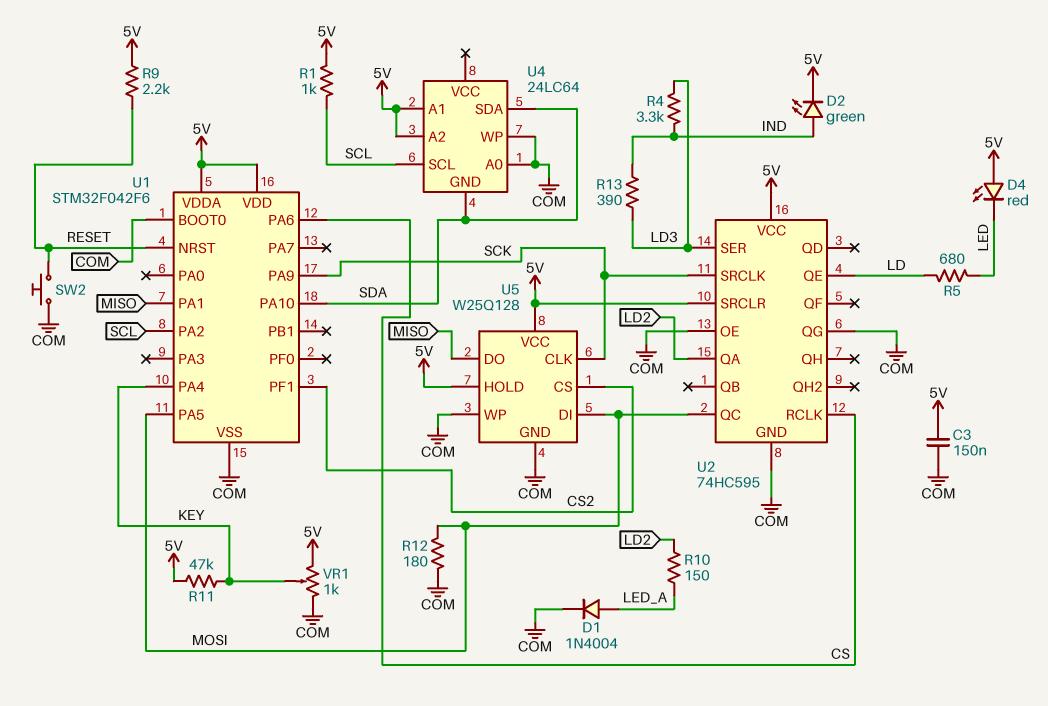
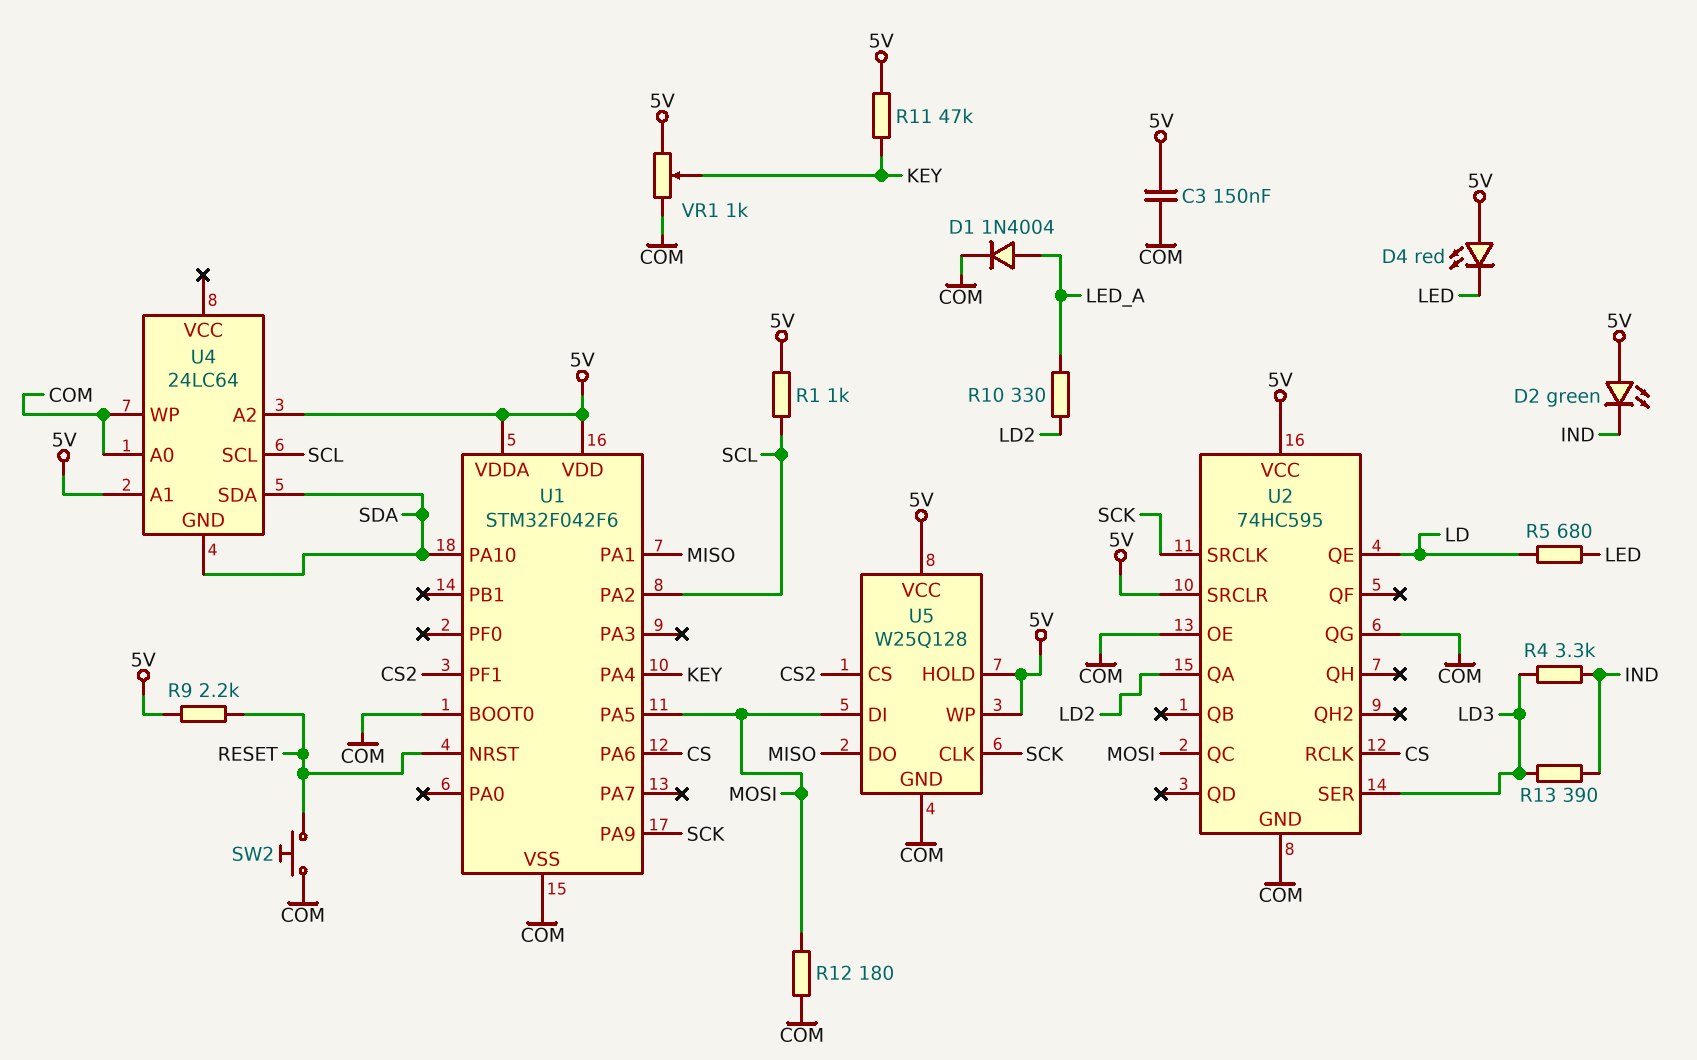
D2: LED green (A IND, K 5V) -> LED green (A 5V, K IND)
R10: 150 (LD2, LED_A) -> 330 (LD2, LED_A)
U5 pin WP: COM -> 5V

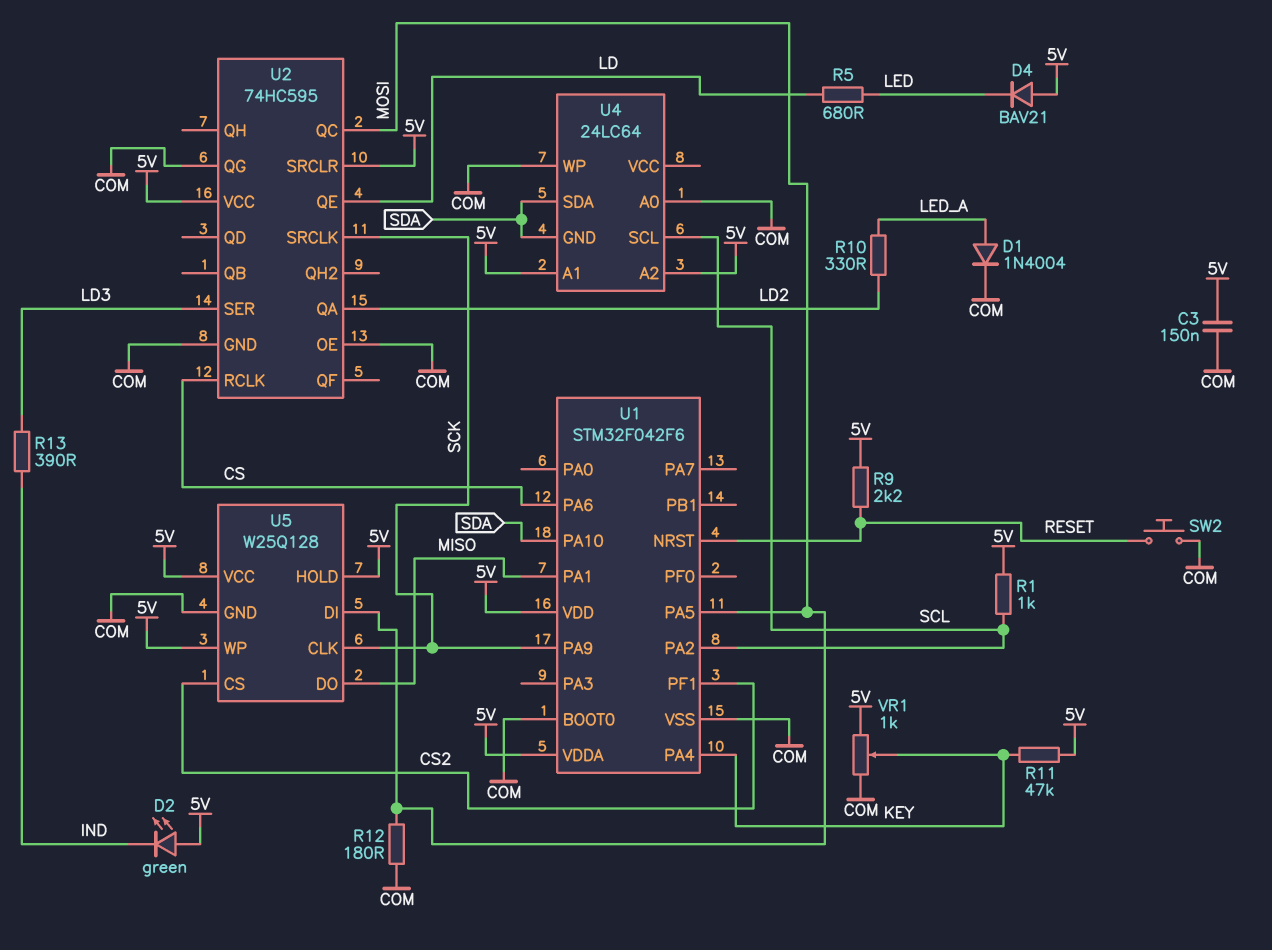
D4: LED red (A 5V, K LED) -> diode BAV21 (A 5V, K LED)
R4: 3.3k (IND, LD3) -> none

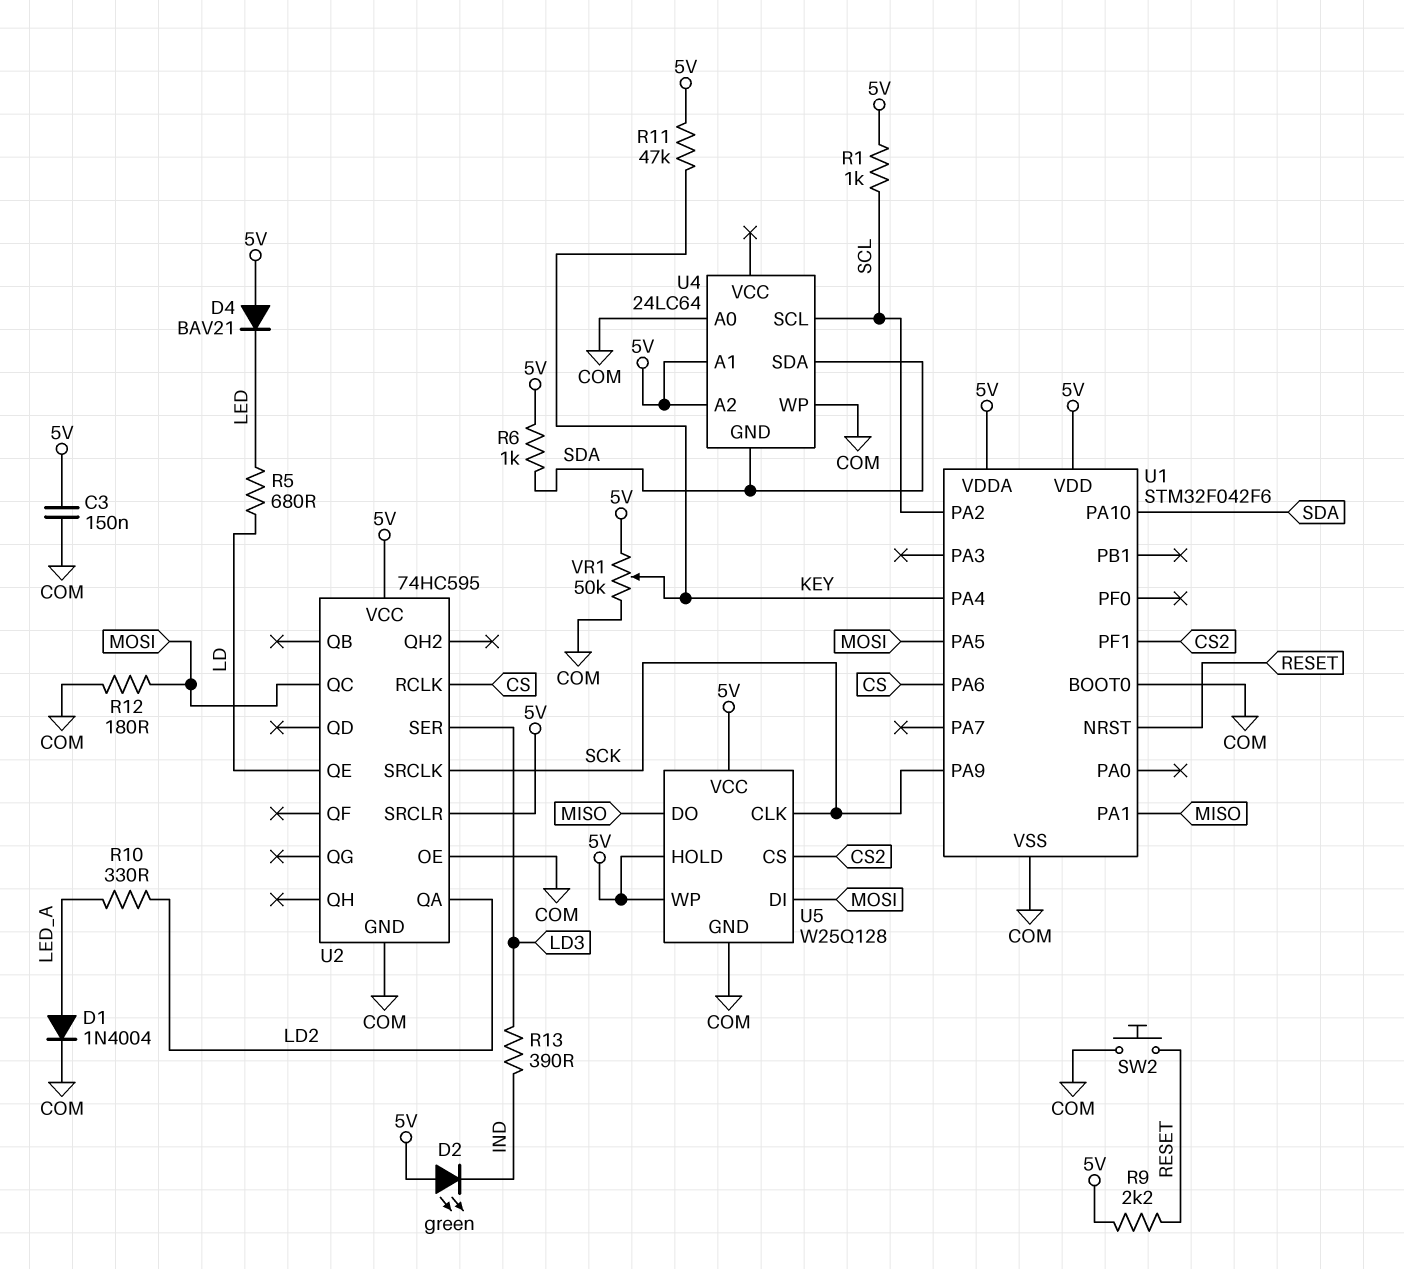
R6: none -> 1k (5V, SDA)
U2 pin QG: COM -> none
VR1: 1k (5V, COM, wiper KEY) -> 50k (5V, COM, wiper KEY)

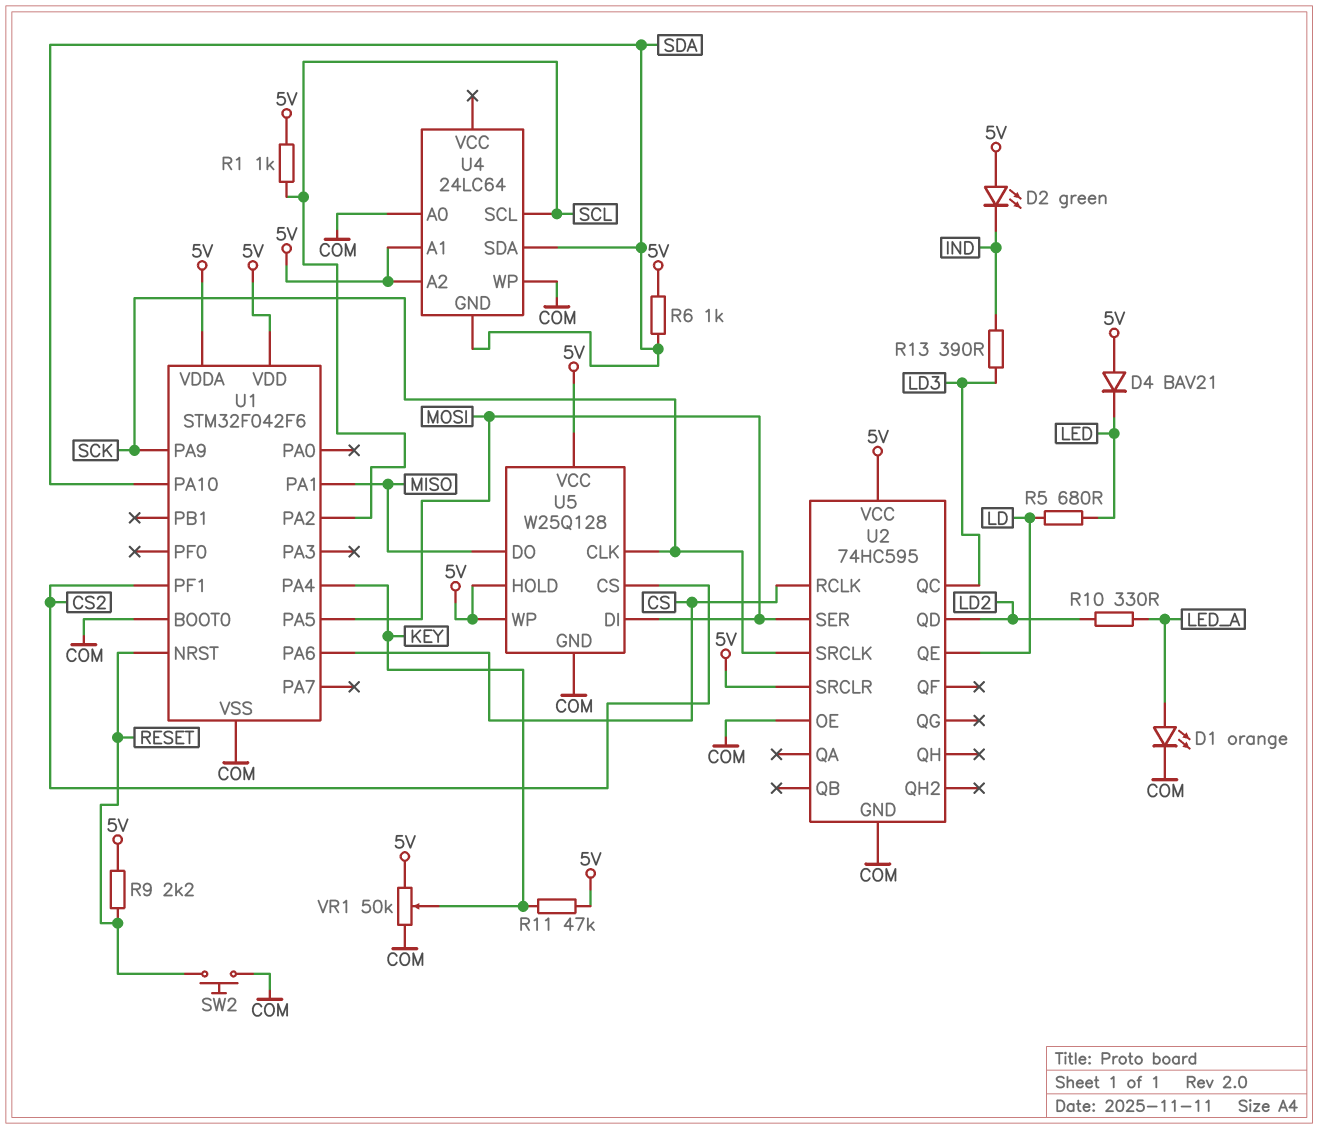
C3: 150nF (5V, COM) -> none
D1: diode 1N4004 (A LED_A, K COM) -> LED orange (A LED_A, K COM)
R12: 180 (COM, MOSI) -> none
U2 pin QA: LD2 -> none
U2 pin QC: MOSI -> LD3
U2 pin QD: none -> LD2
U2 pin SER: LD3 -> MOSI

